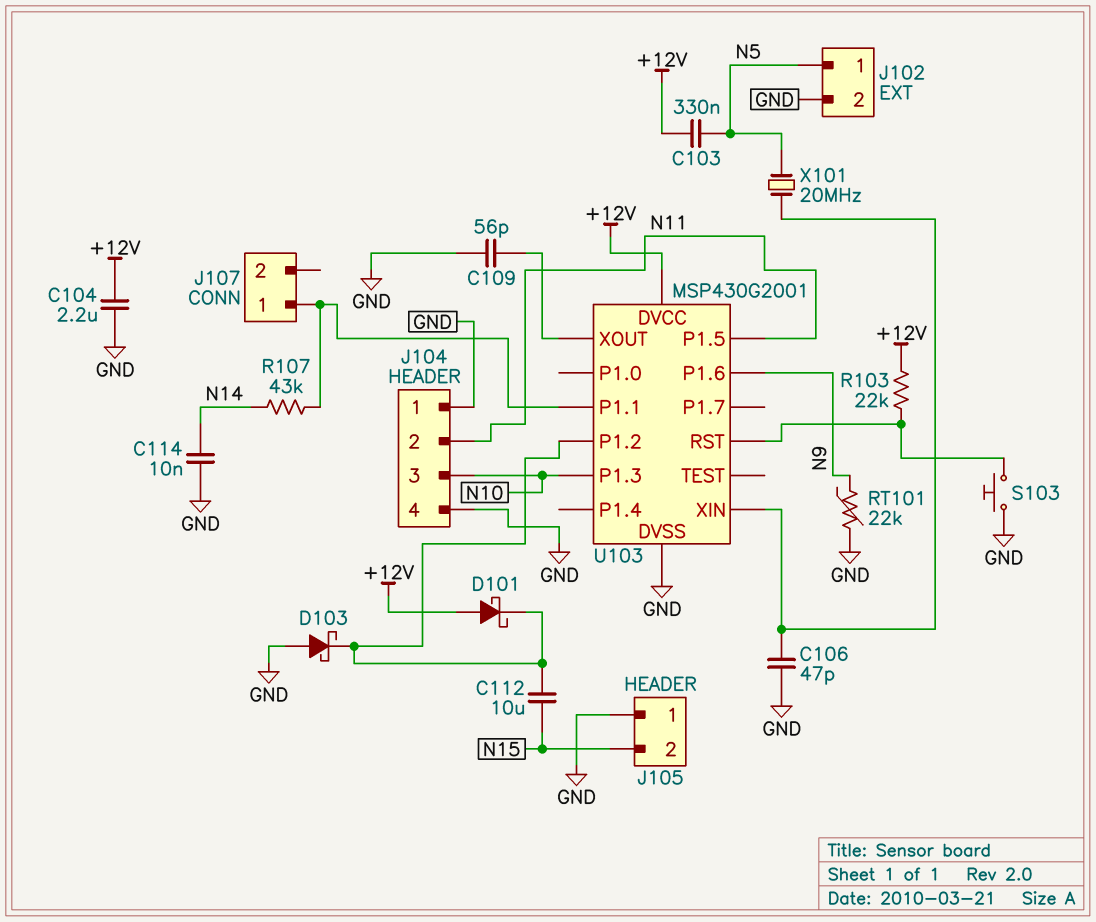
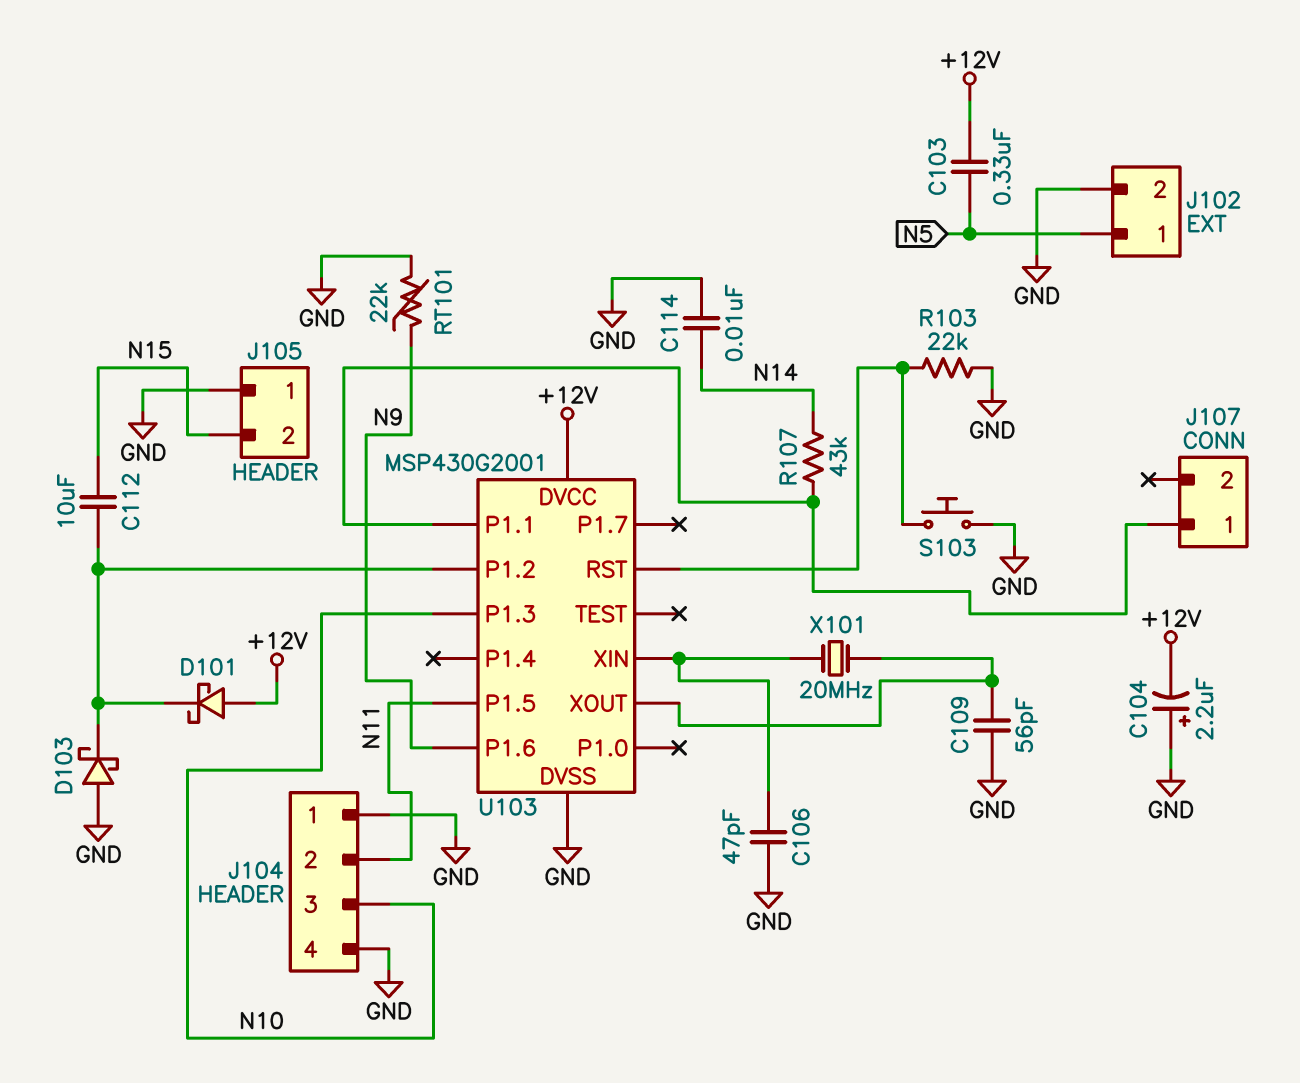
C104: 2.2uF (+12V, GND) -> 2.2uF (plus GND, minus +12V)
R103: 22k (+12V, U103/RST) -> 22k (GND, U103/RST)
X101: 20MHz (N5, U103/XIN) -> 20MHz (U103/XIN, U103/XOUT)

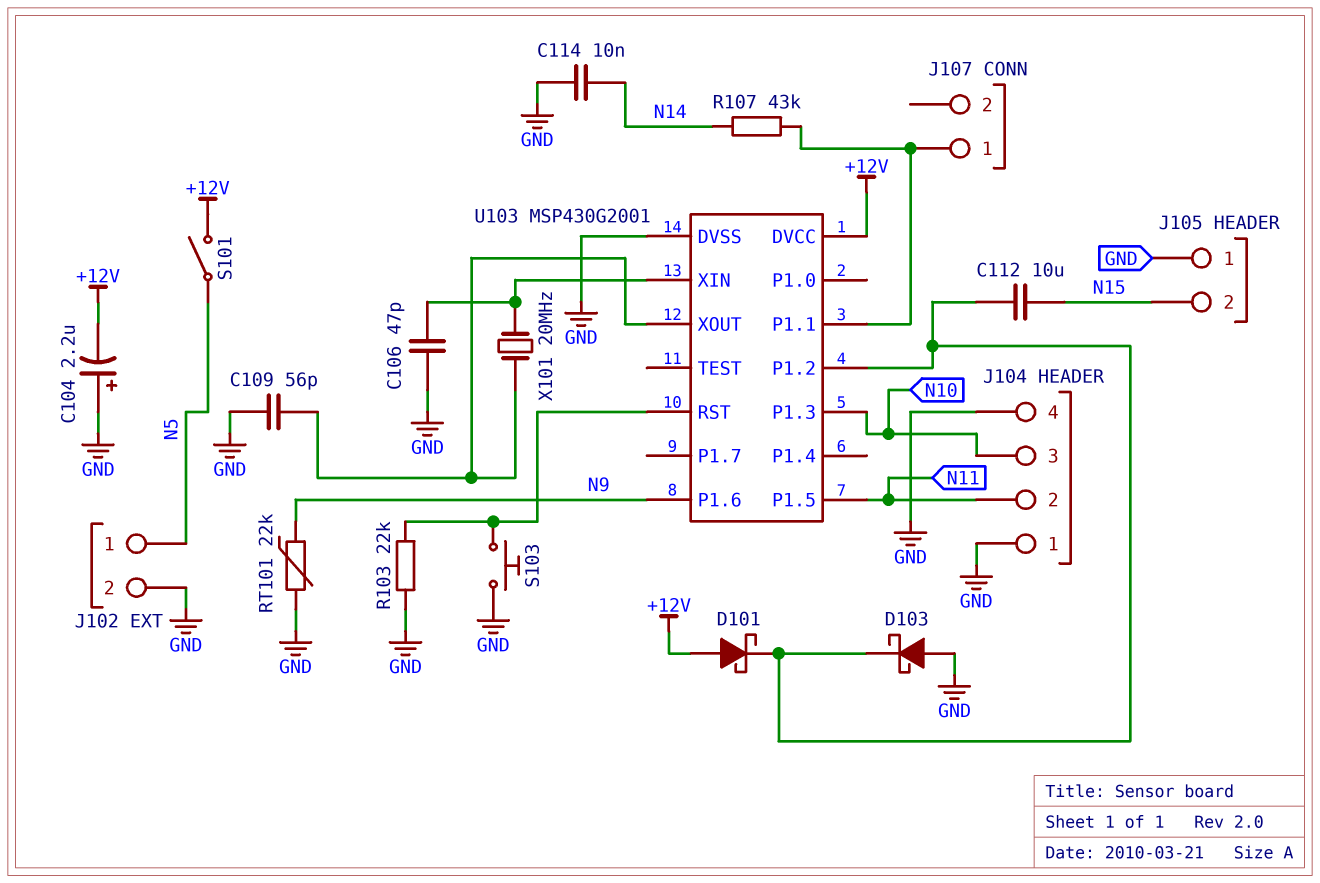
C103: 330nF (+12V, N5) -> none
S101: none -> switch (+12V, N5)

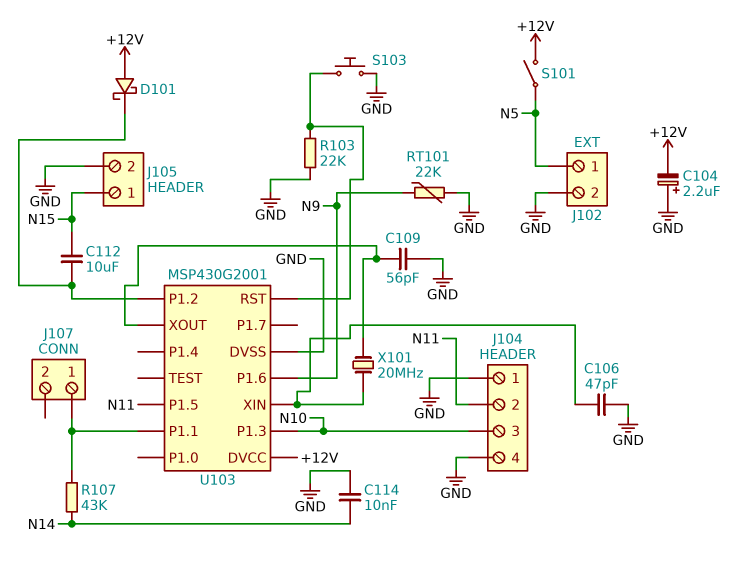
D103: schottky (A GND, K U103/P1.2) -> none
J105 pin 1: GND -> N15
J105 pin 2: N15 -> GND

